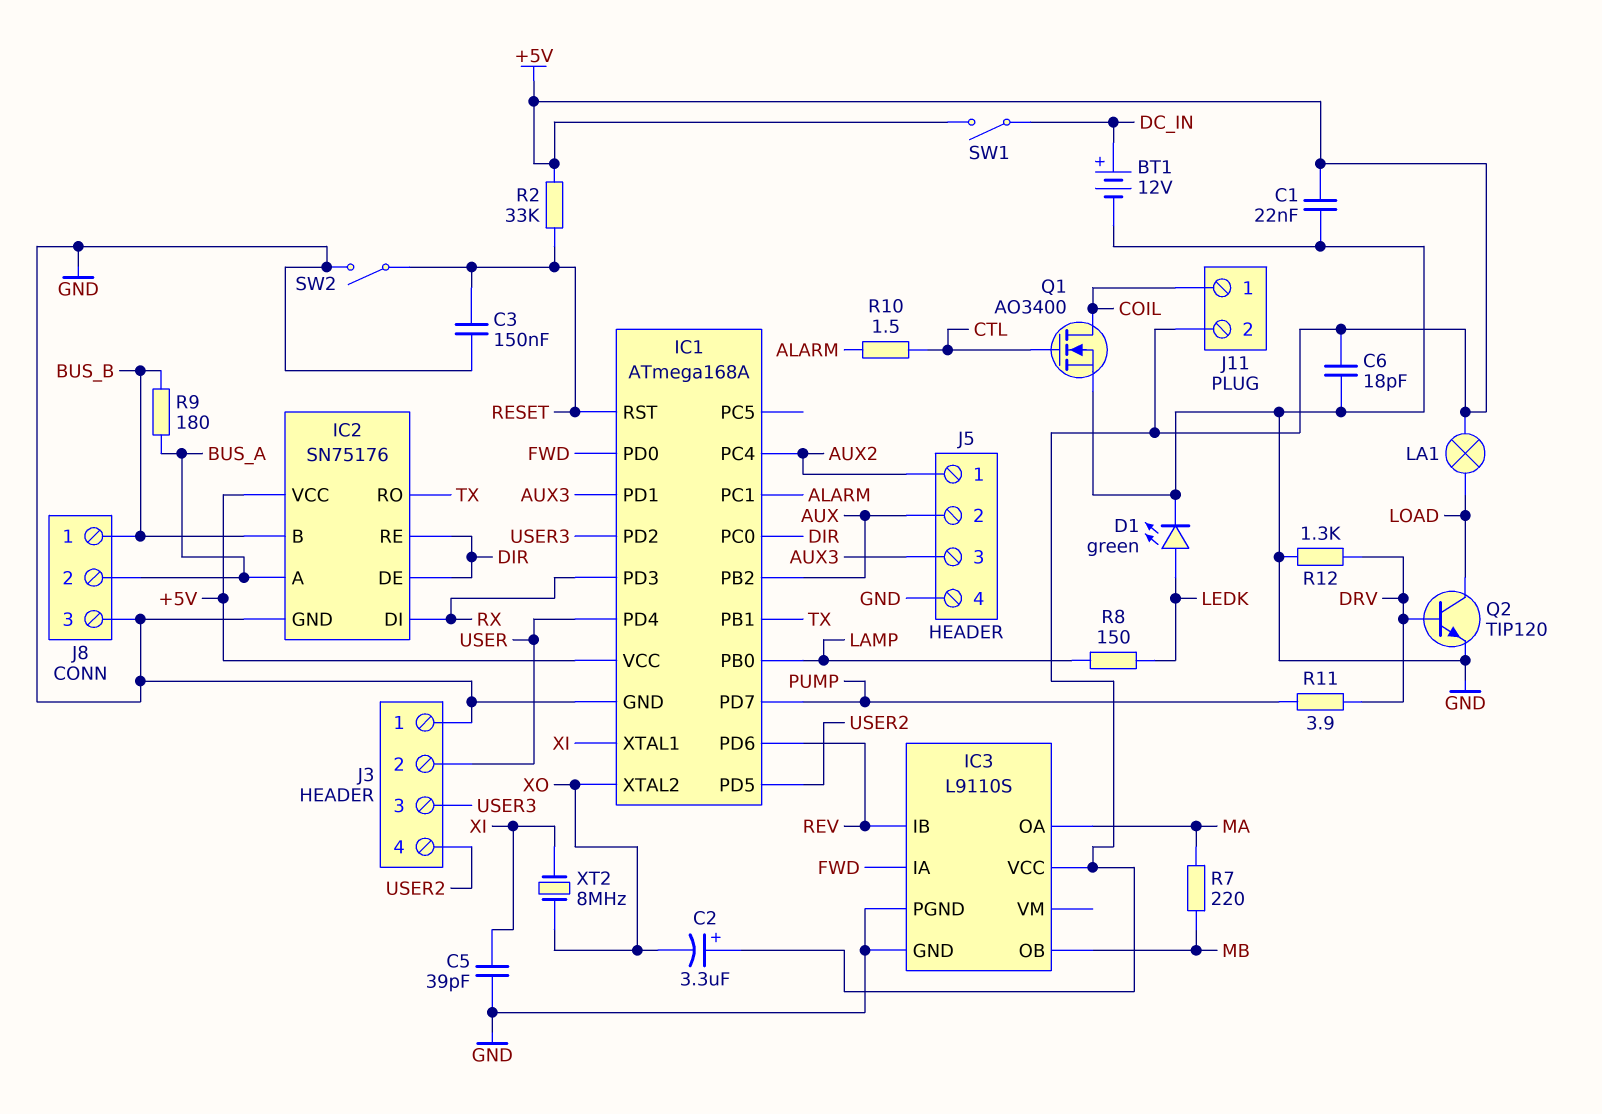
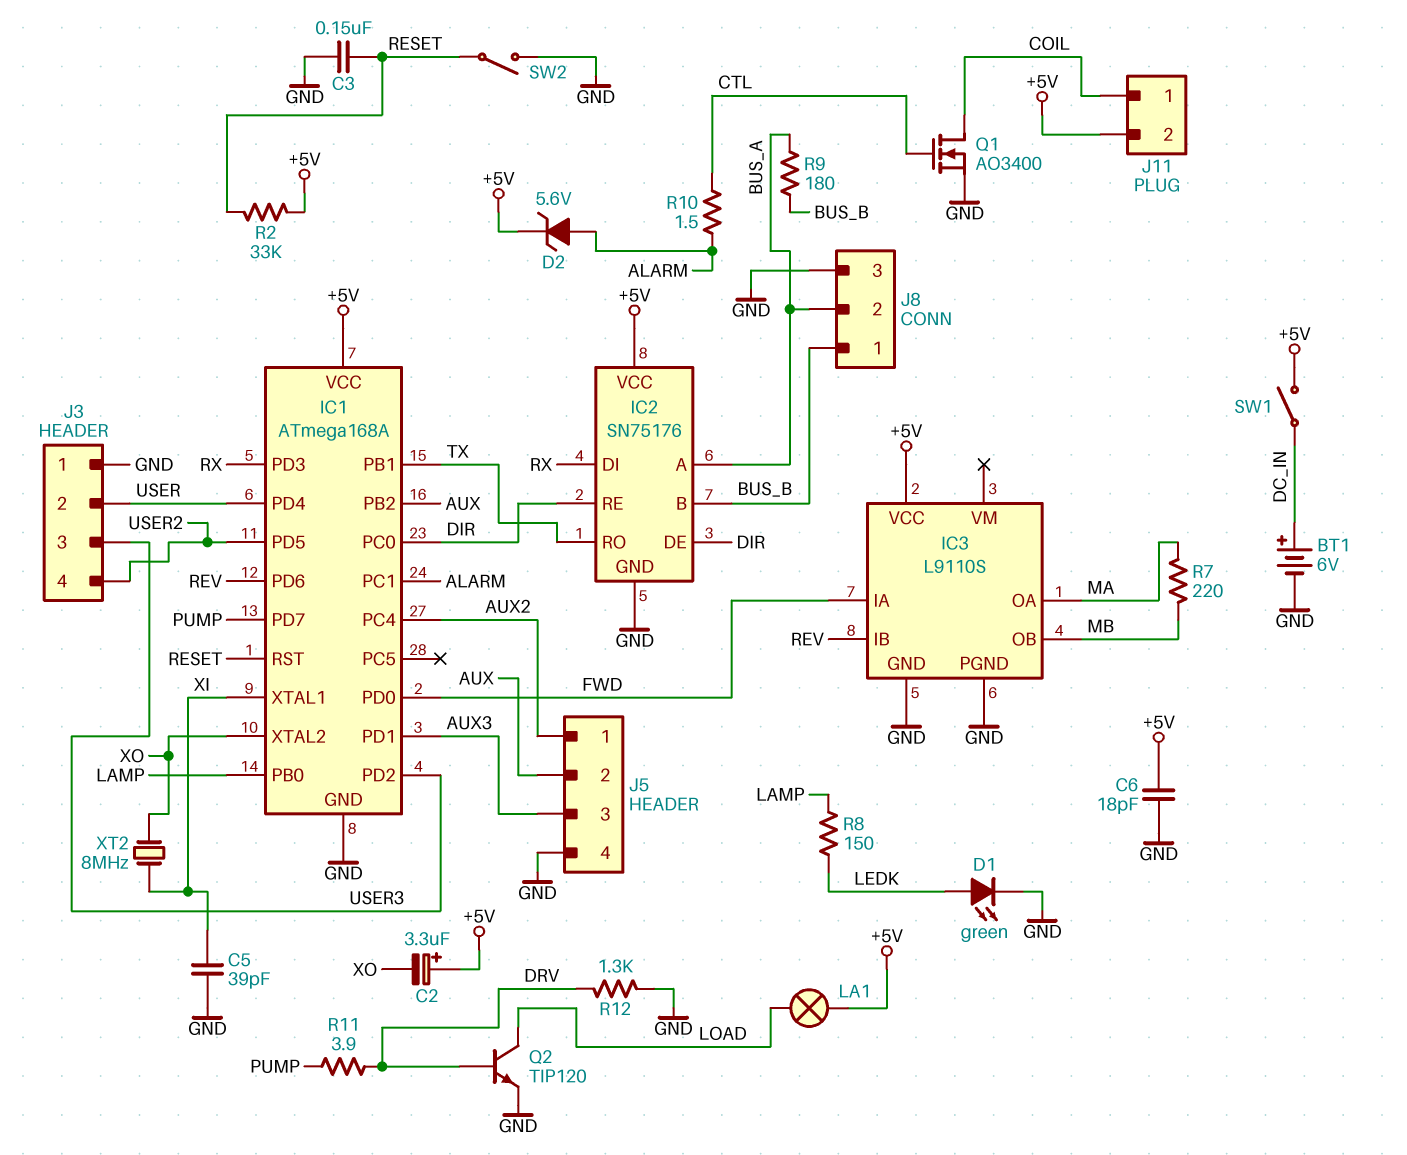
BT1: 12V (plus DC_IN, minus GND) -> 6V (plus DC_IN, minus GND)
C1: 22nF (+5V, GND) -> none
D2: none -> zener 5.6V (A ALARM, K +5V)

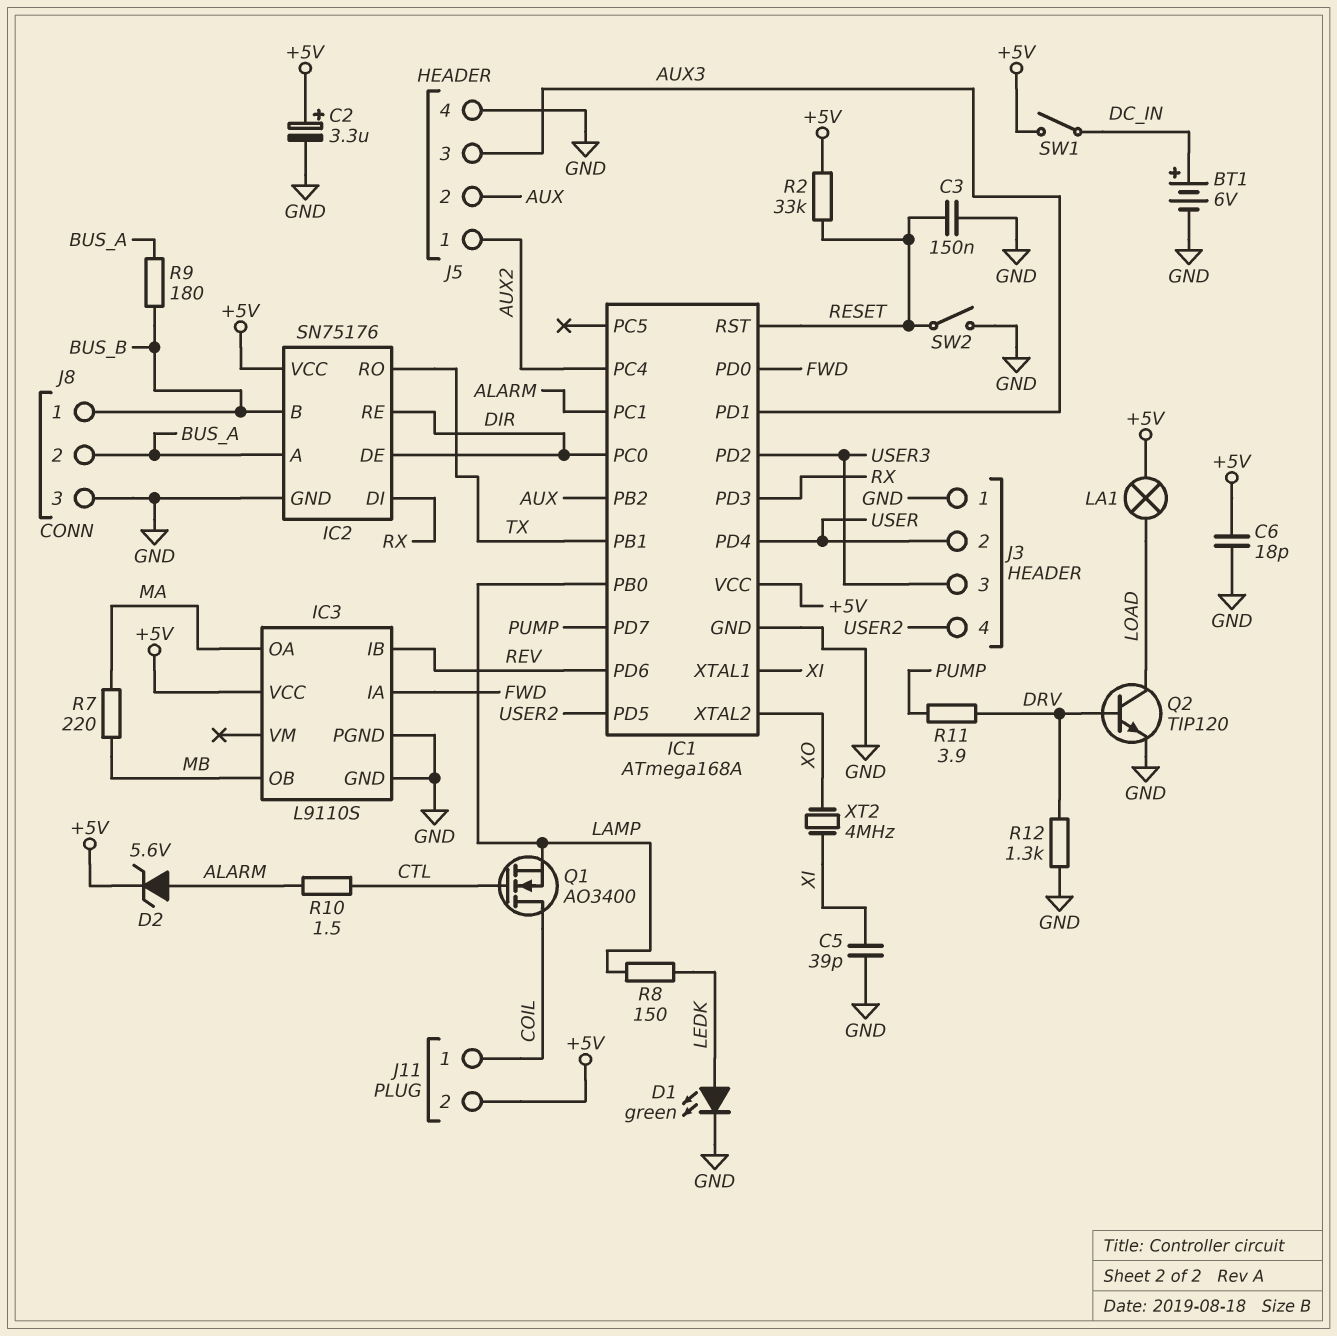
C2: 3.3uF (plus +5V, minus XO) -> 3.3uF (plus +5V, minus GND)
Q1: NMOS AO3400 (G CTL, D COIL, S GND) -> NMOS AO3400 (G CTL, D COIL, S LAMP)
XT2: 8MHz (XI, XO) -> 4MHz (XI, XO)

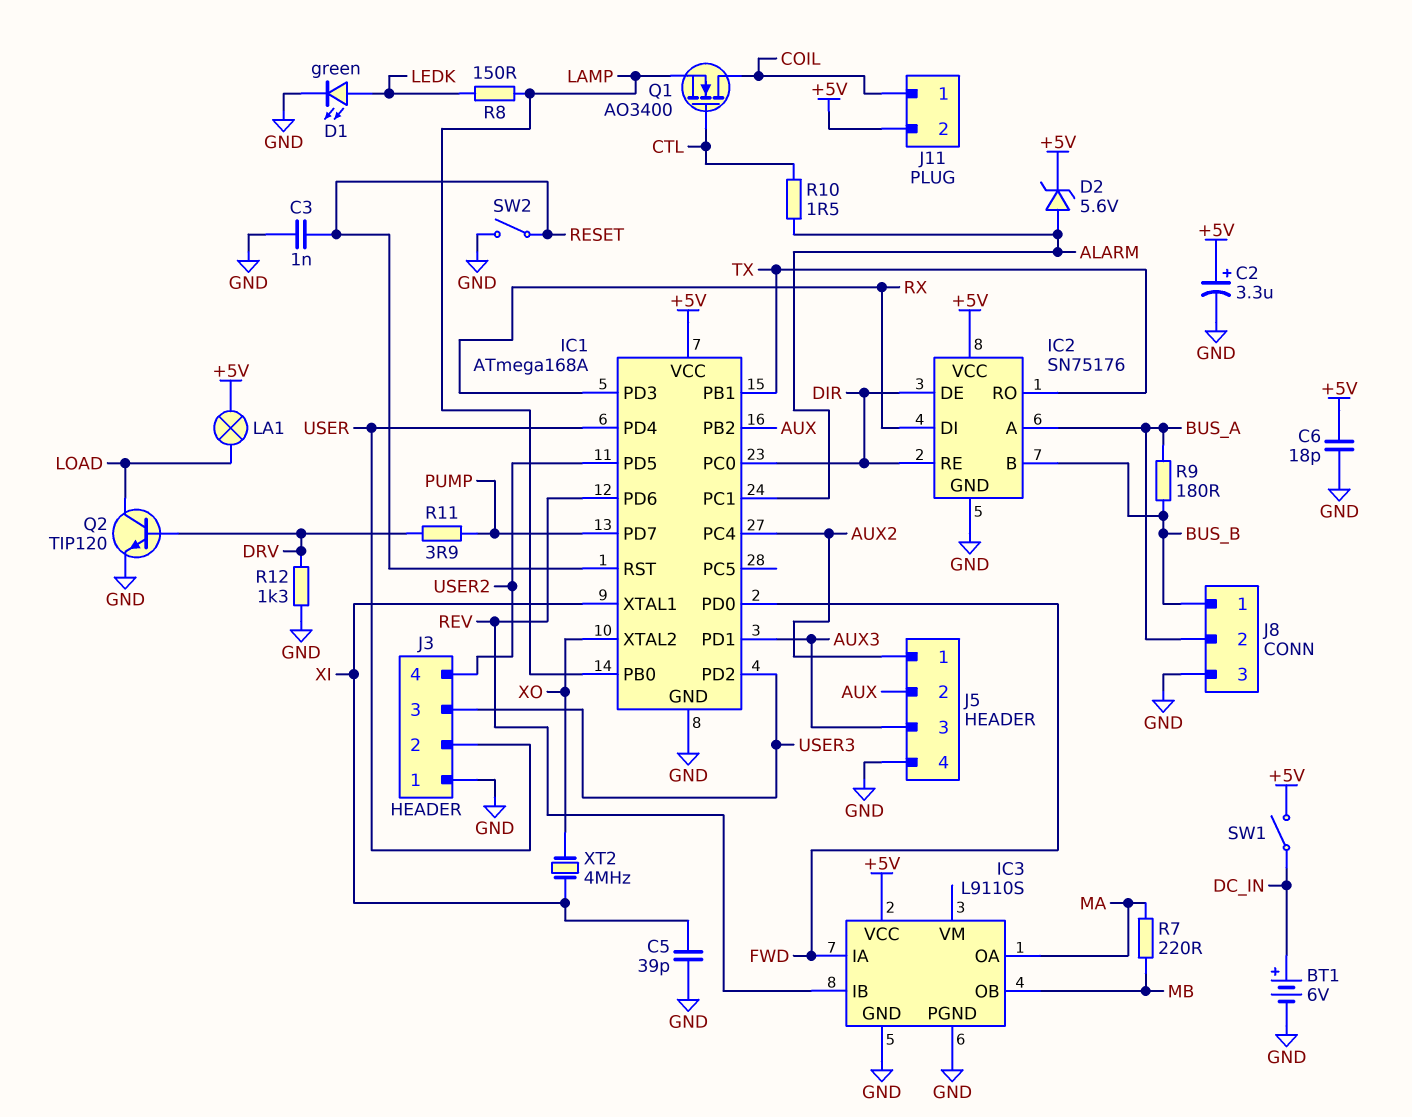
C3: 150nF (GND, RESET) -> 1nF (GND, RESET)
R2: 33k (+5V, RESET) -> none

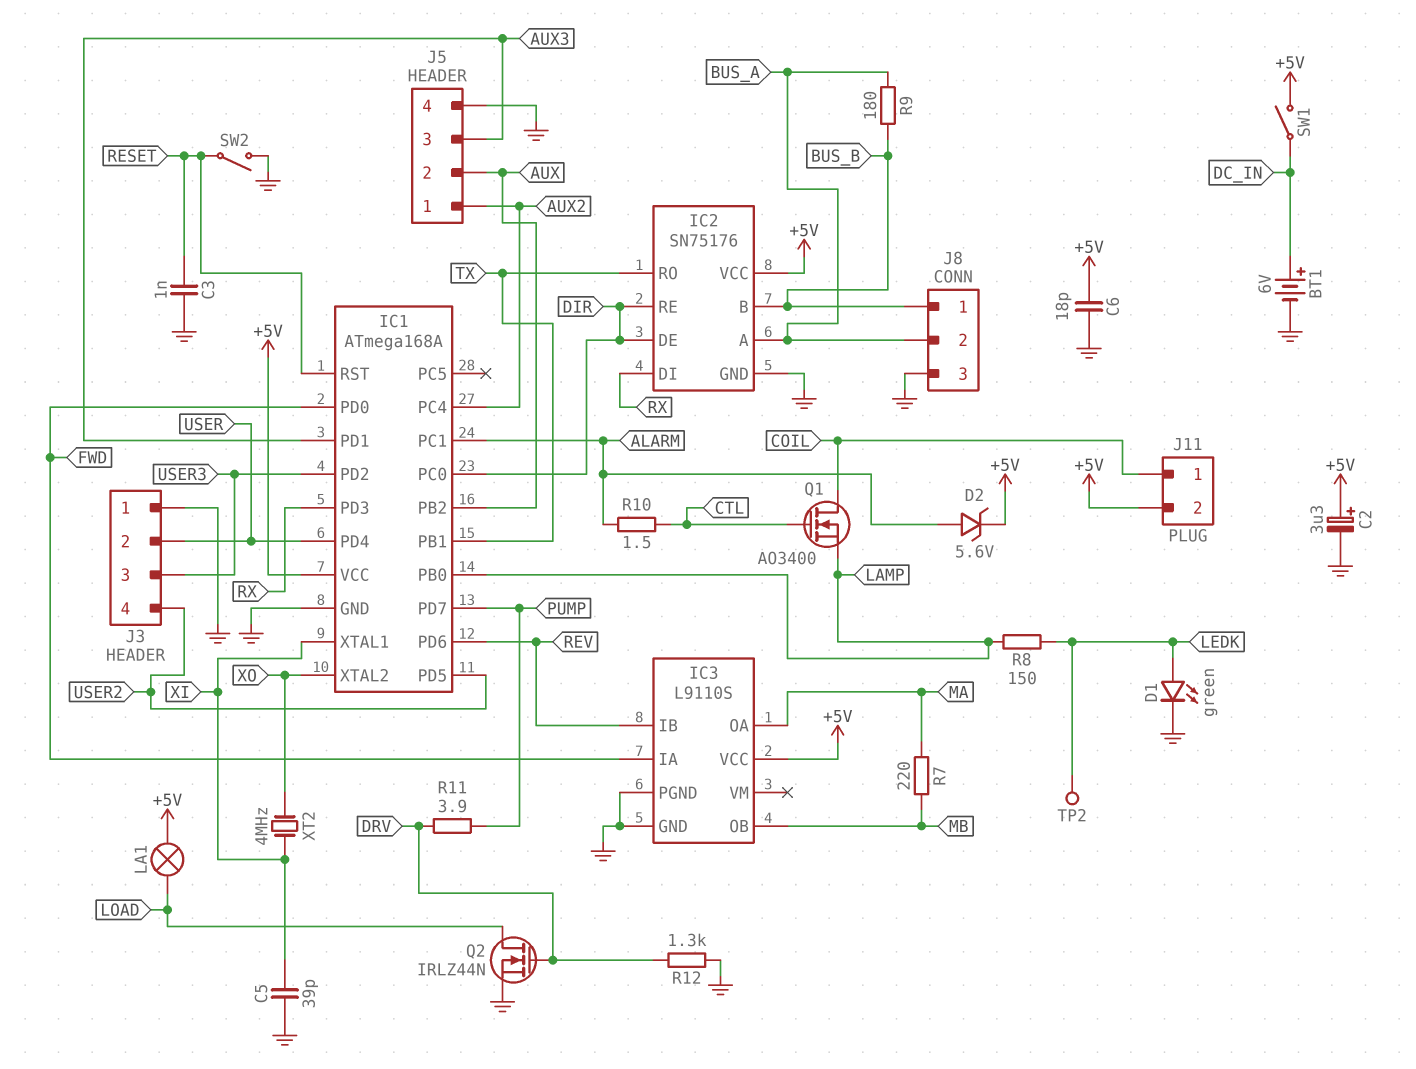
Q2: NPN TIP120 (B DRV, C LOAD, E GND) -> NMOS IRLZ44N (G DRV, D LOAD, S GND)
TP2: none -> test point (LEDK)

